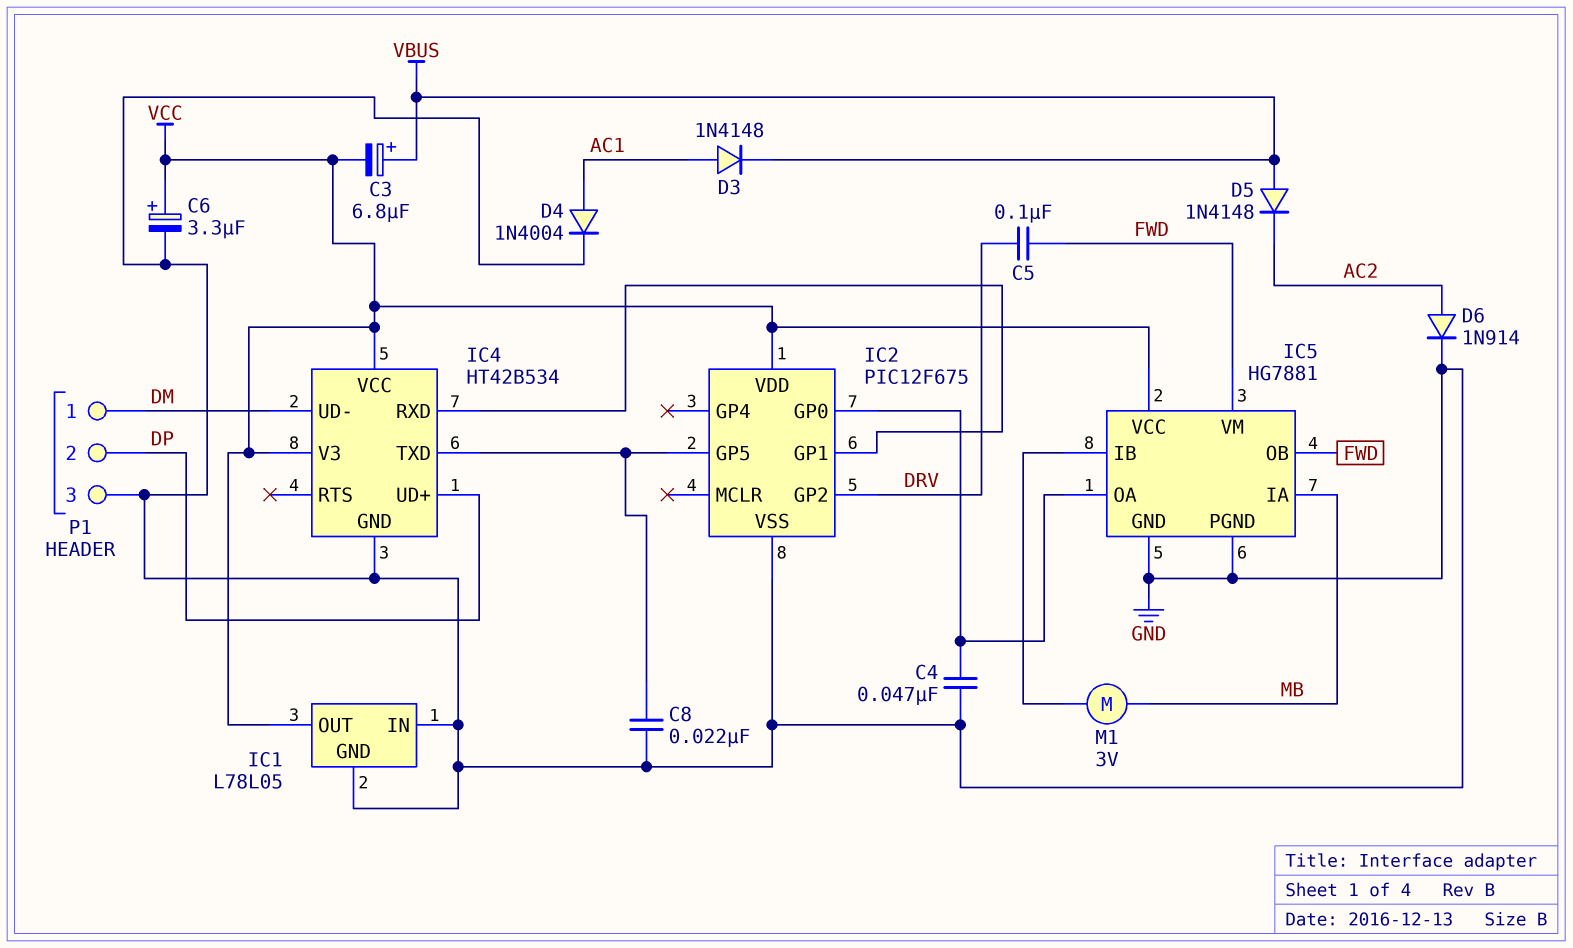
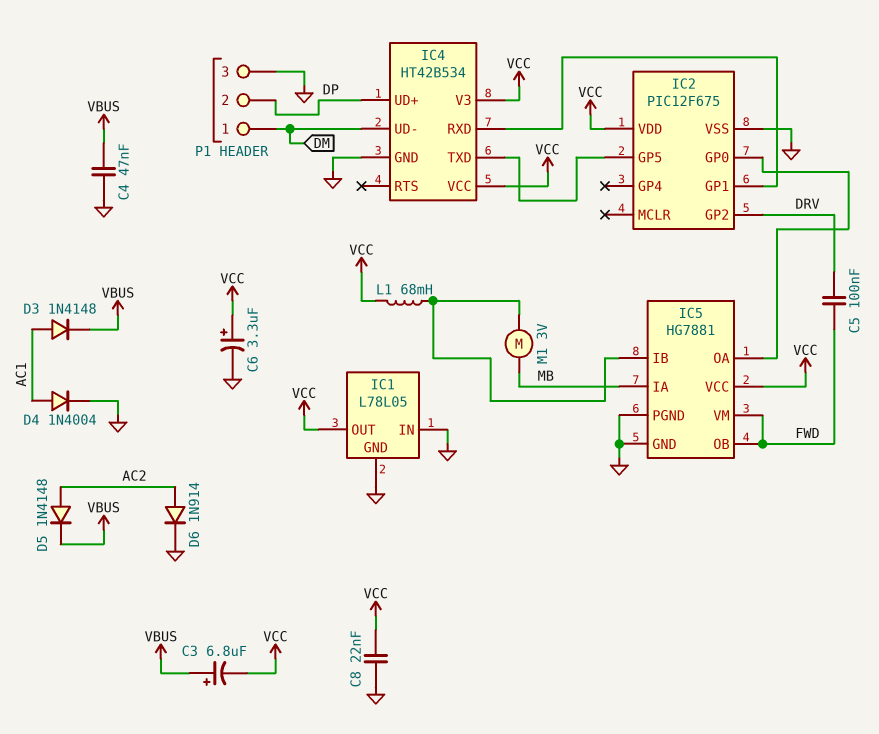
C4: 47nF (GND, IC2/GP0) -> 47nF (GND, VBUS)
C8: 22nF (GND, IC2/GP5) -> 22nF (GND, VCC)
D5: diode 1N4148 (A VBUS, K AC2) -> diode 1N4148 (A AC2, K VBUS)
L1: none -> 68mH (IC5/IB, VCC)

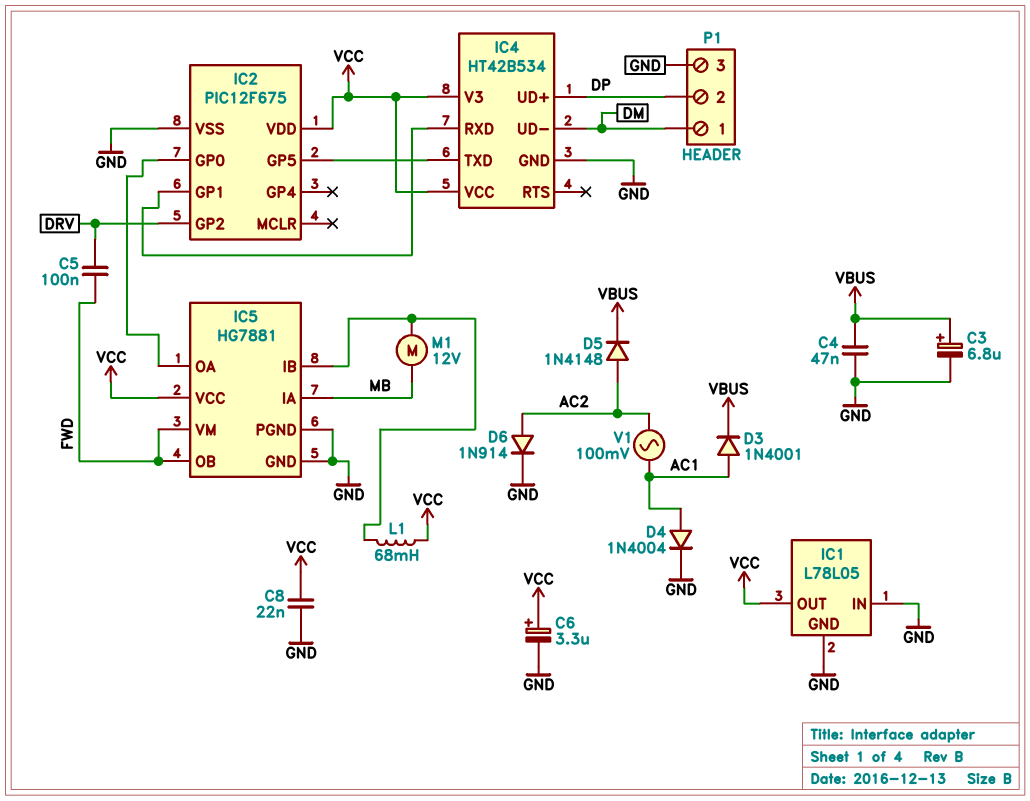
C3: 6.8uF (plus VBUS, minus VCC) -> 6.8uF (plus VBUS, minus GND)
D3: diode 1N4148 (A AC1, K VBUS) -> diode 1N4001 (A AC1, K VBUS)
M1: motor 3V (IC5/IB, MB) -> motor 12V (IC5/IB, MB)
V1: none -> AC 100mV (AC1, AC2)

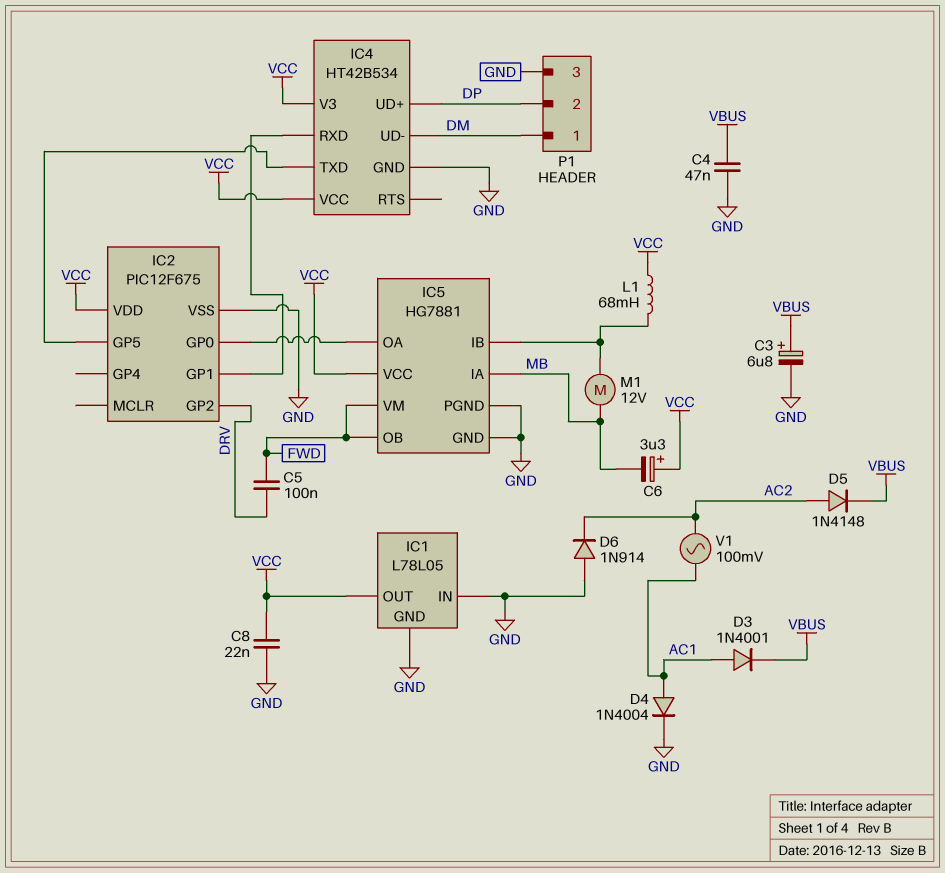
C6: 3.3uF (plus VCC, minus GND) -> 3.3uF (plus VCC, minus MB)
D6: diode 1N914 (A AC2, K GND) -> diode 1N914 (A GND, K AC2)

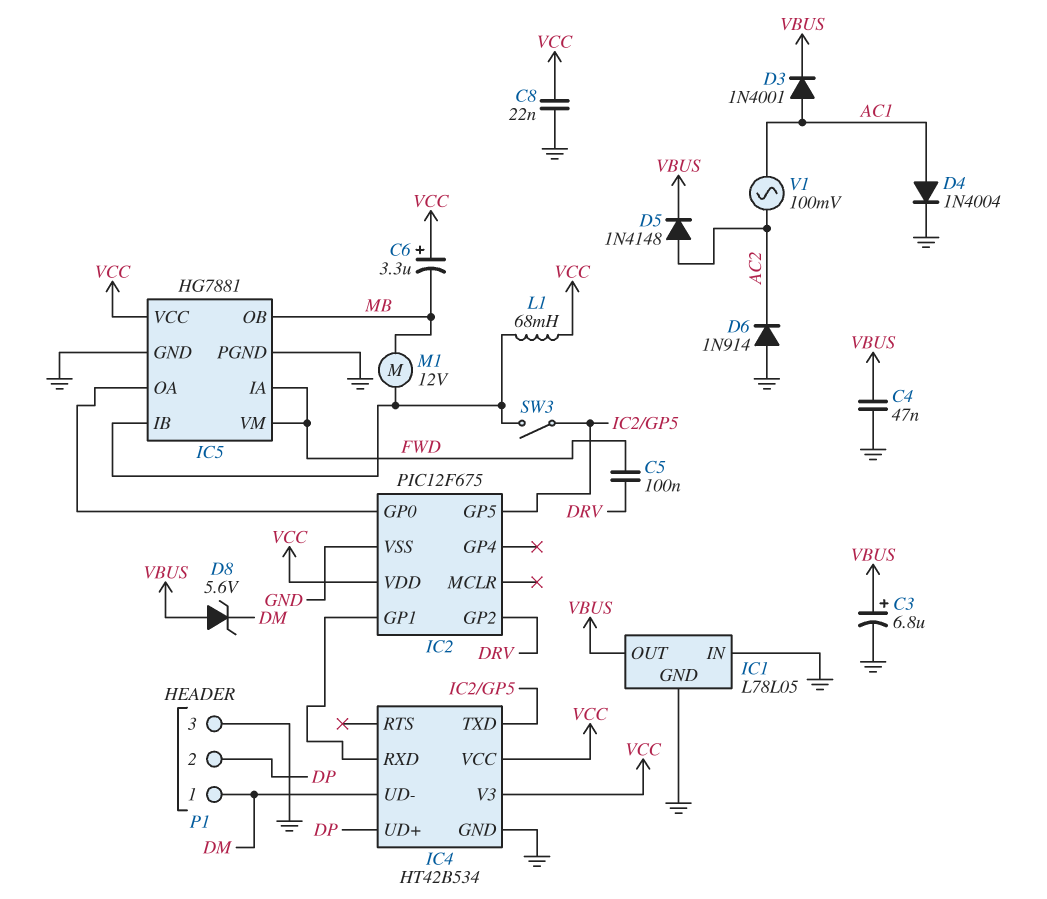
D8: none -> zener 5.6V (A VBUS, K DM)
IC1 pin OUT: VCC -> VBUS
IC5 pin IA: MB -> FWD
IC5 pin OB: FWD -> MB
SW3: none -> switch (IC2/GP5, IC5/IB)

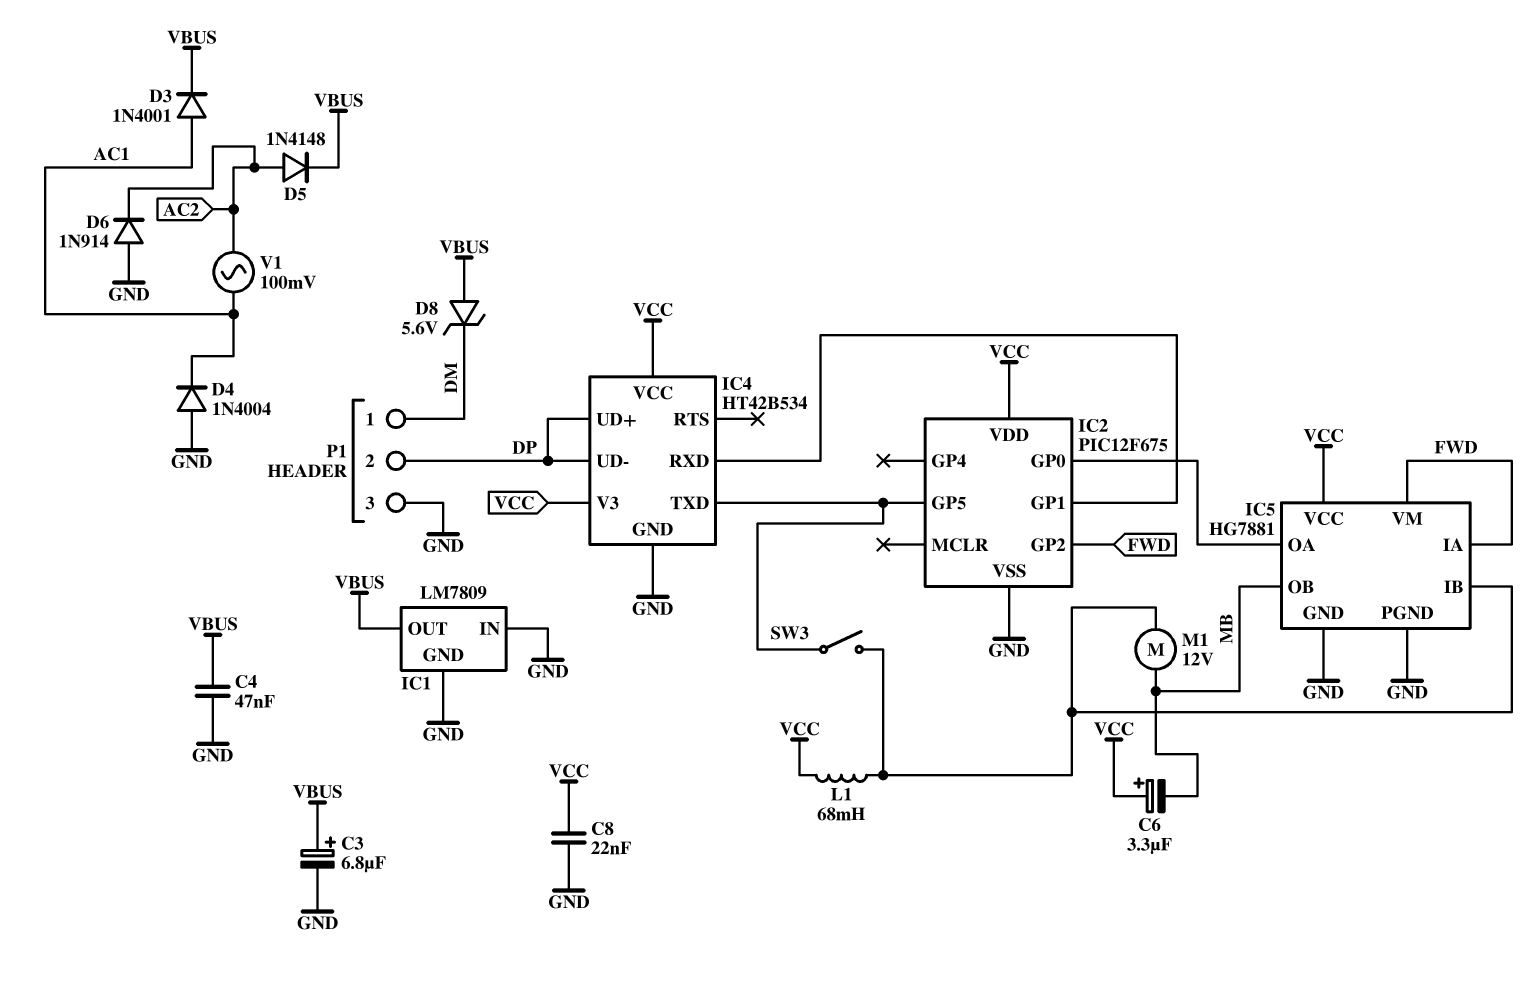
C5: 100nF (DRV, FWD) -> none
D4: diode 1N4004 (A AC1, K GND) -> diode 1N4004 (A GND, K AC1)
IC1: L78L05 -> LM7809
IC2 pin GP2: DRV -> FWD
IC4 pin UD-: DM -> DP

